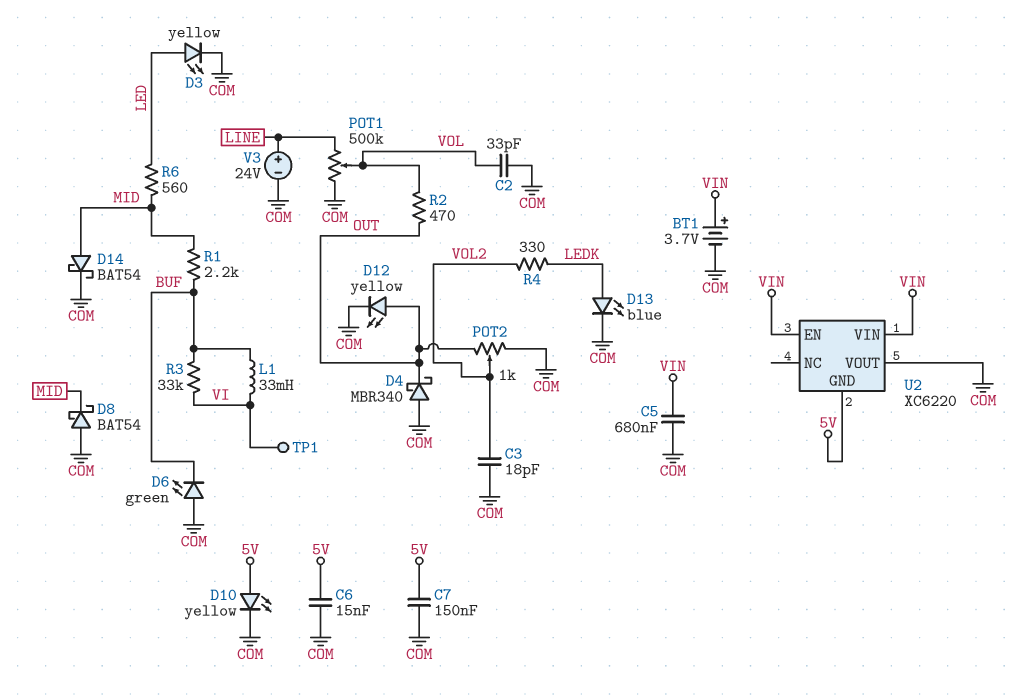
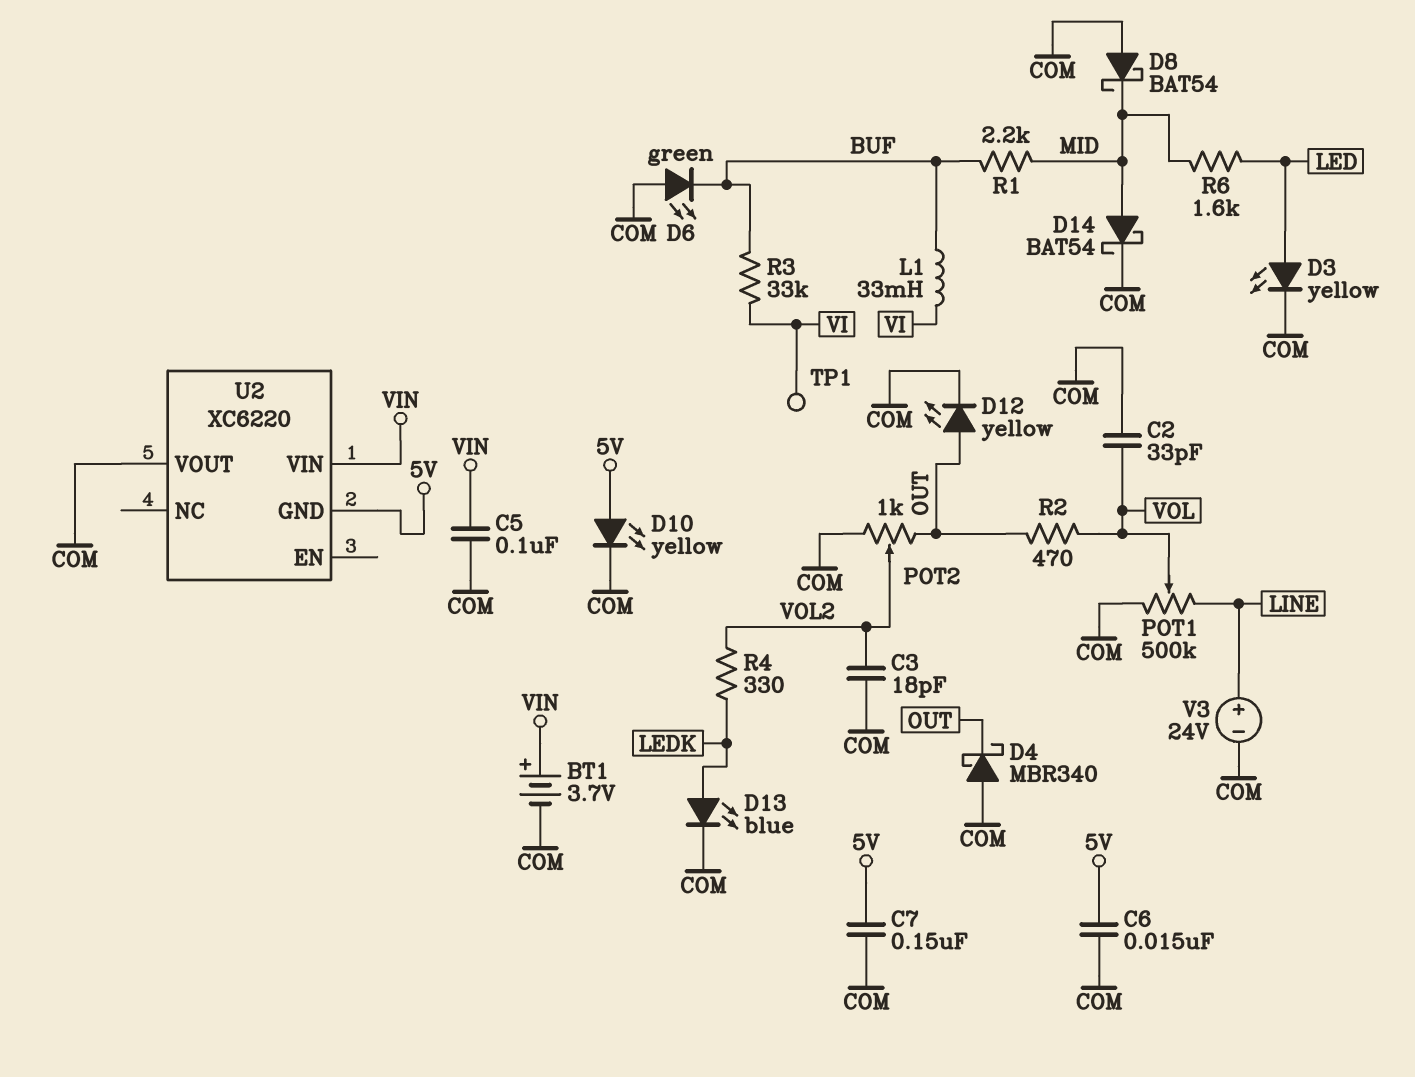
C5: 680nF (COM, VIN) -> 100nF (COM, VIN)
R6: 560 (LED, MID) -> 1.6k (LED, MID)
U2 pin EN: VIN -> none

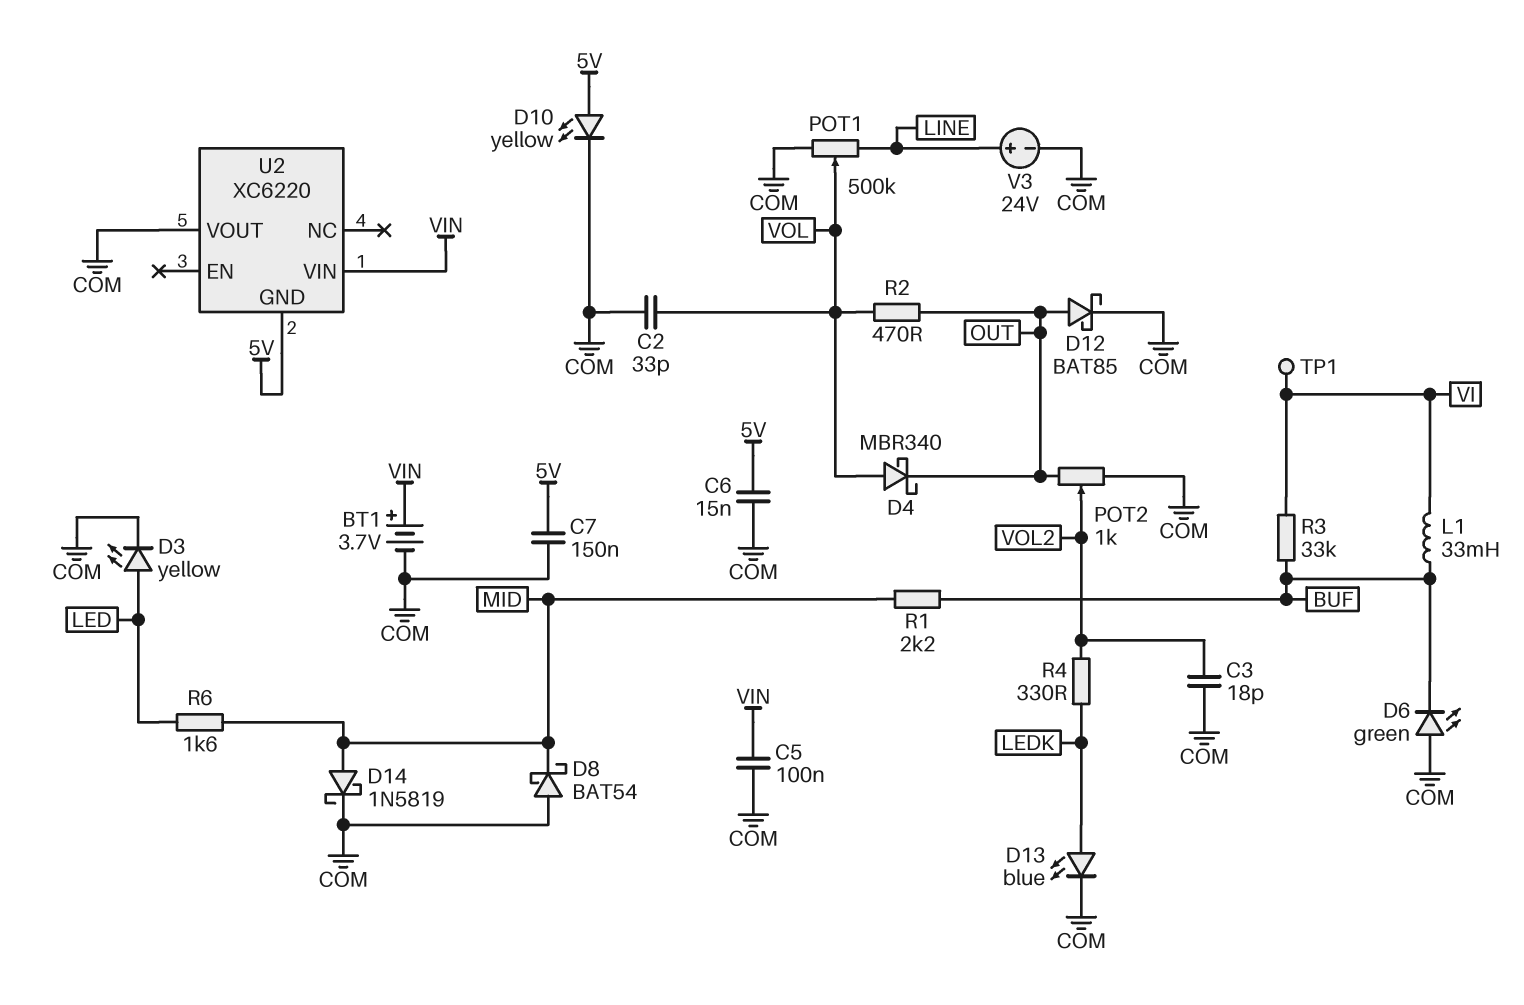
D4: schottky MBR340 (A COM, K OUT) -> schottky MBR340 (A VOL, K OUT)
D12: LED yellow (A OUT, K COM) -> schottky BAT85 (A OUT, K COM)
D14: schottky BAT54 (A MID, K COM) -> schottky 1N5819 (A MID, K COM)

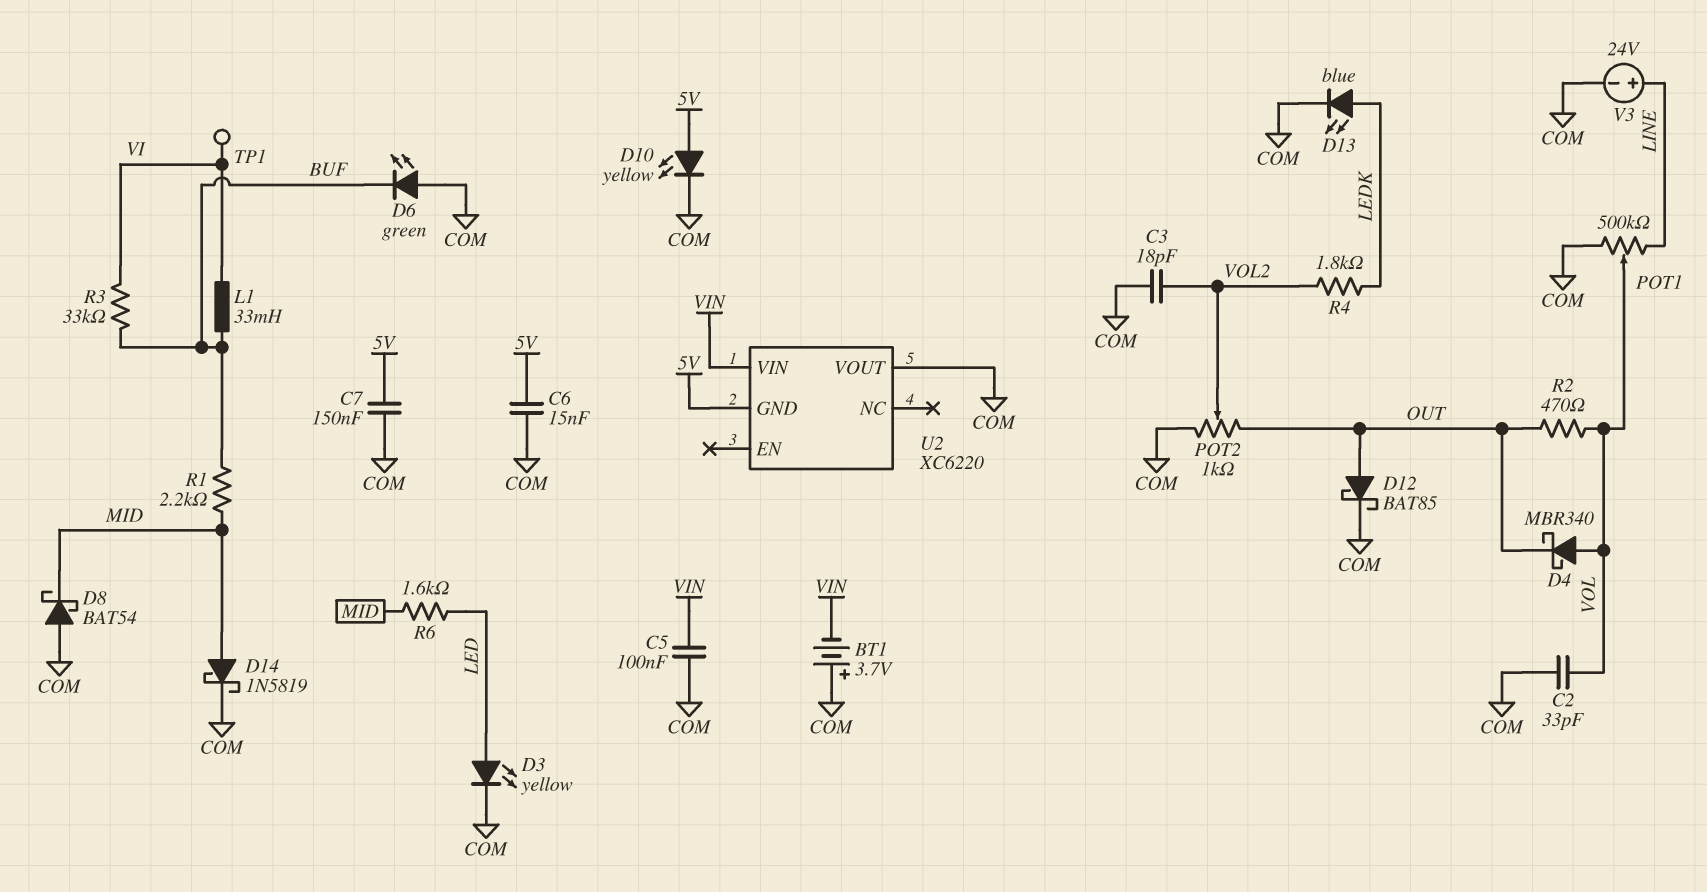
BT1: 3.7V (plus VIN, minus COM) -> 3.7V (plus COM, minus VIN)
R4: 330 (LEDK, VOL2) -> 1.8k (LEDK, VOL2)

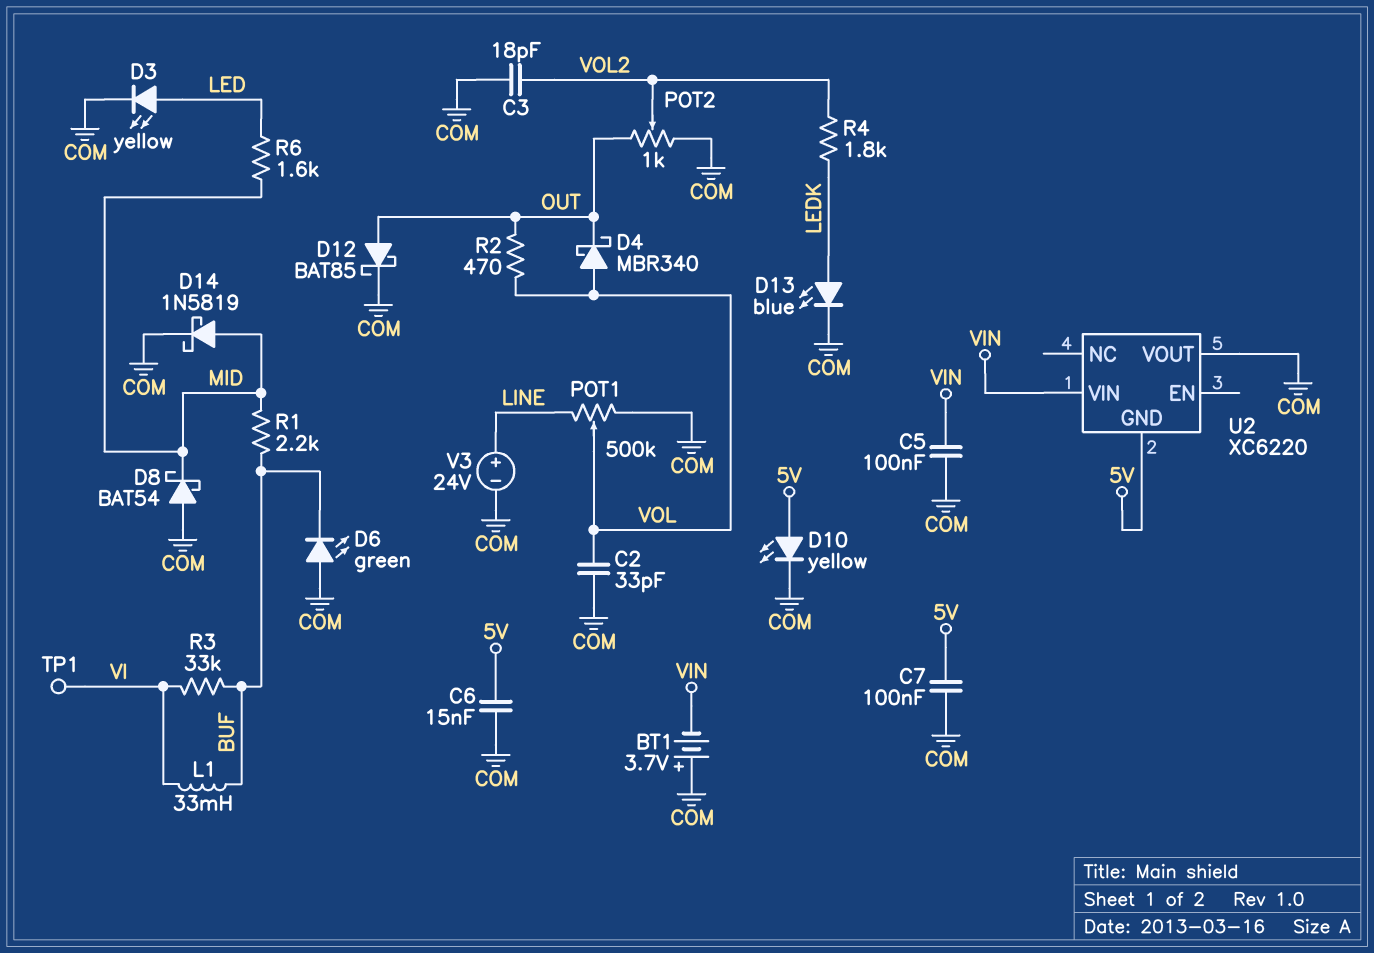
C7: 150nF (5V, COM) -> 100nF (5V, COM)

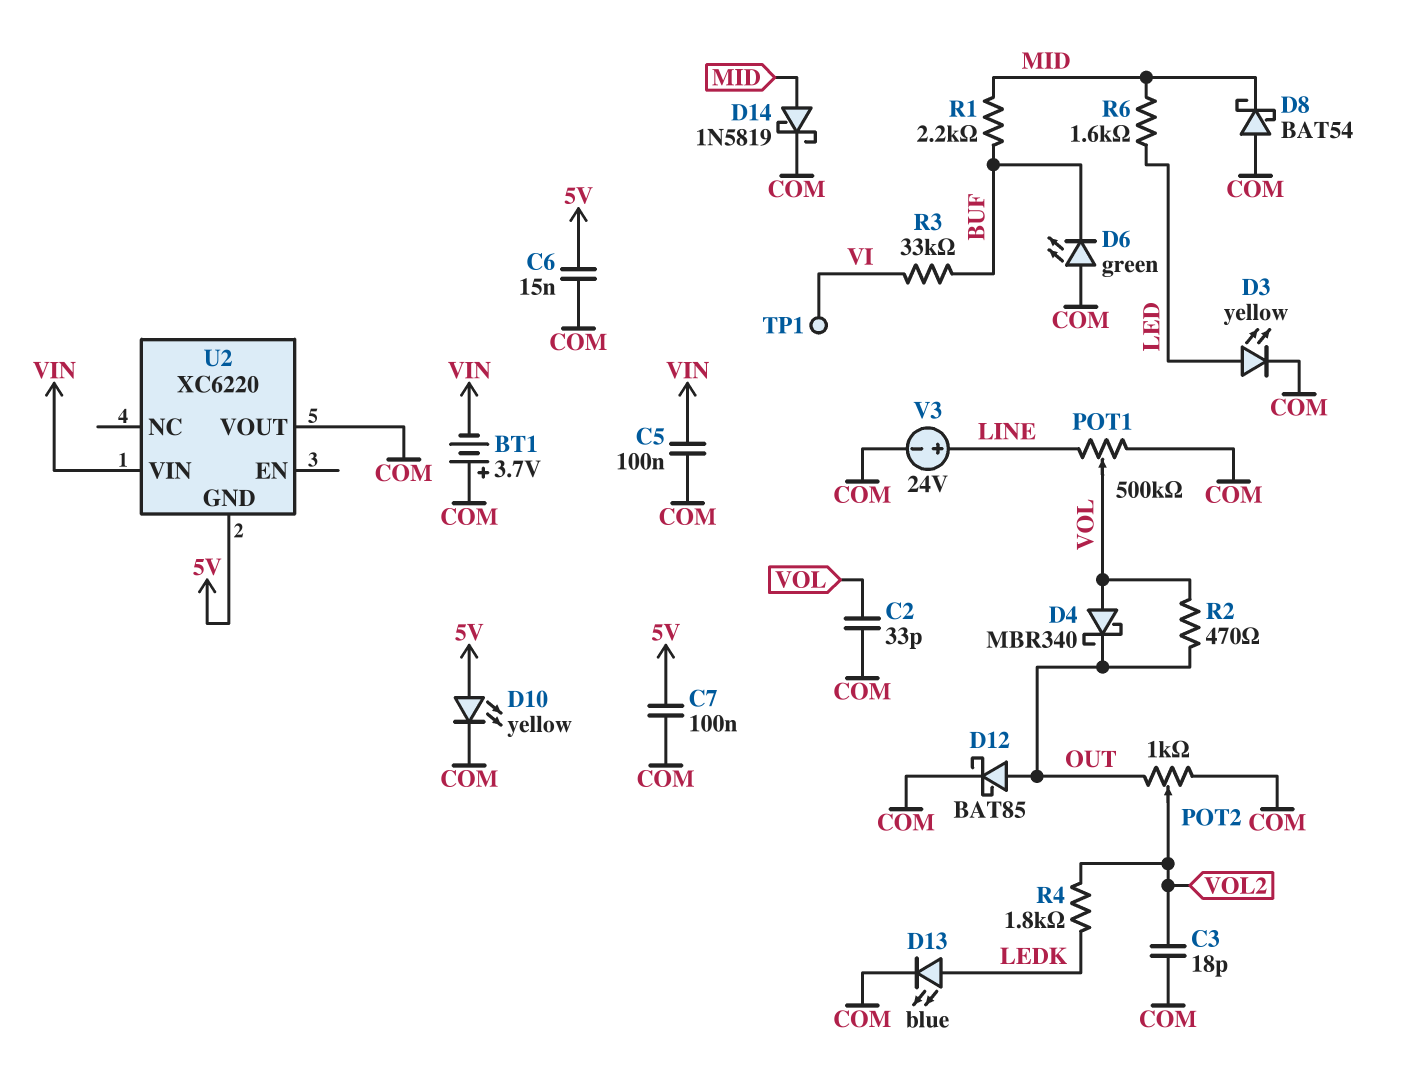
L1: 33mH (BUF, VI) -> none

